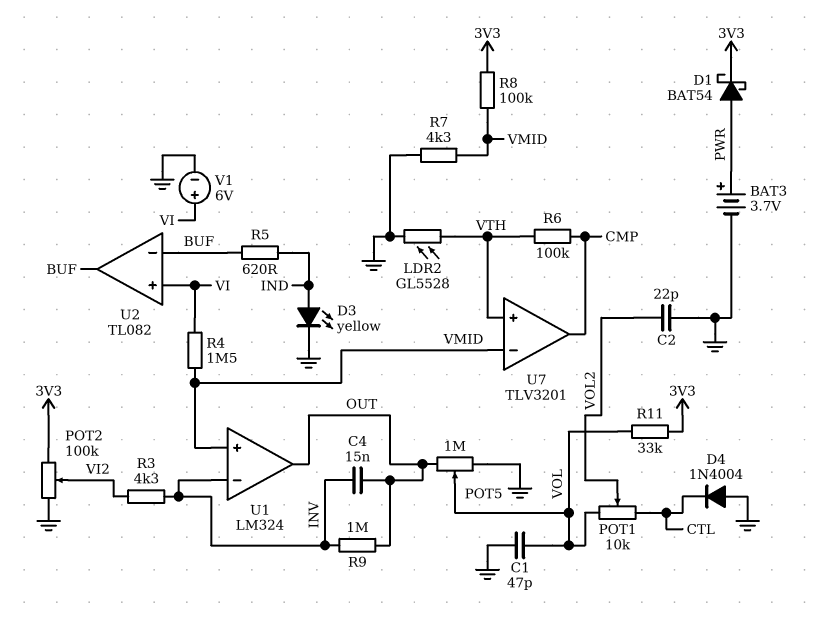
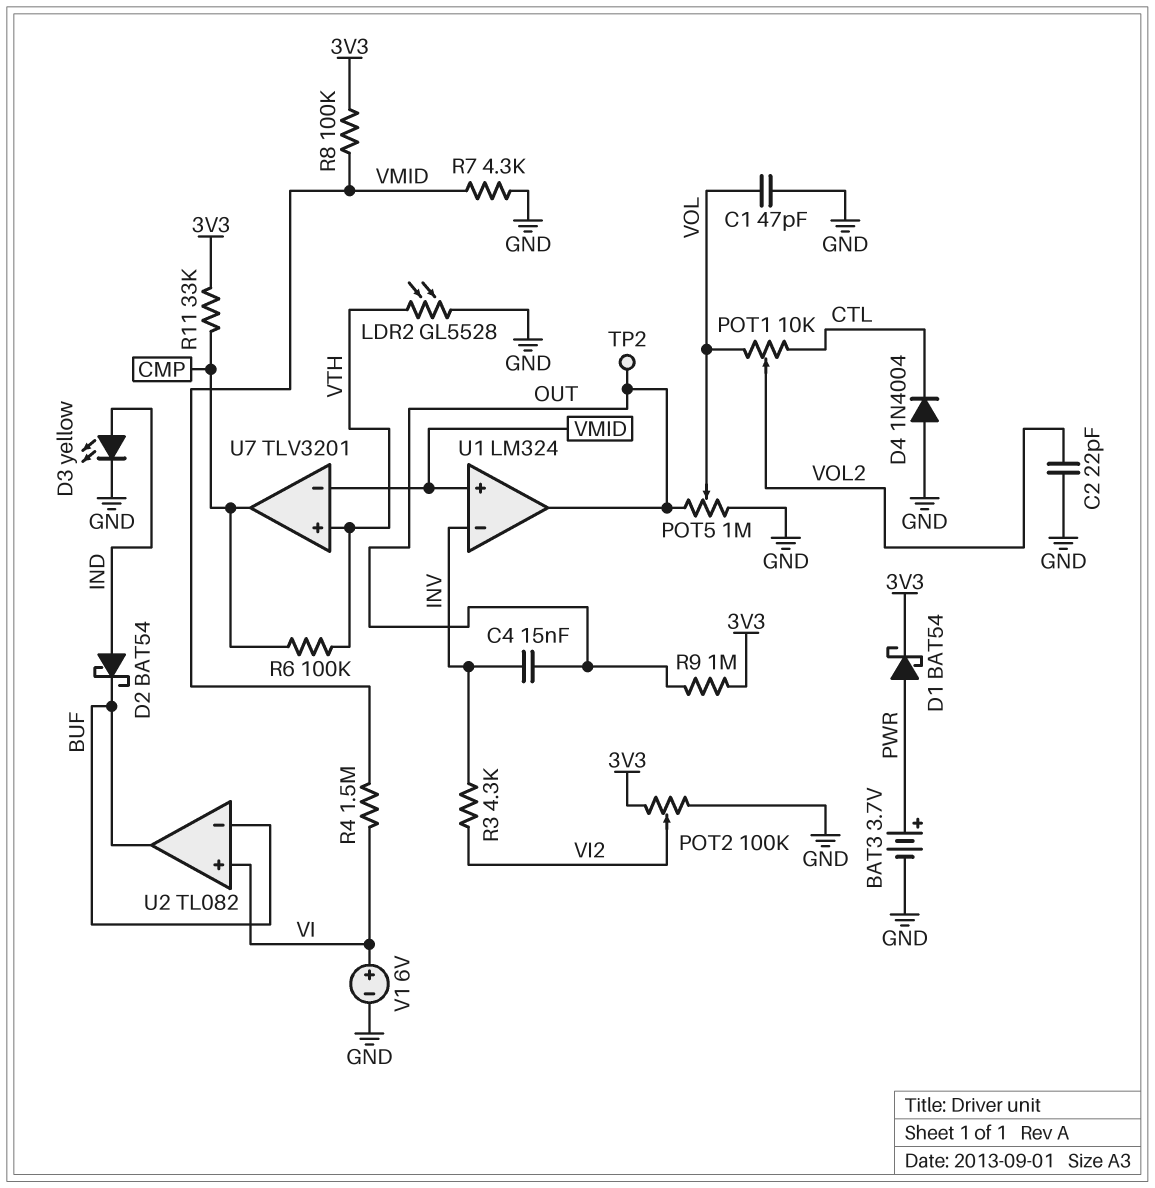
D2: none -> schottky BAT54 (A IND, K BUF)
R5: 620 (BUF, IND) -> none
R9: 1M (INV, OUT) -> 1M (3V3, OUT)
R11: 33k (3V3, VOL) -> 33k (3V3, CMP)
TP2: none -> test point (OUT)

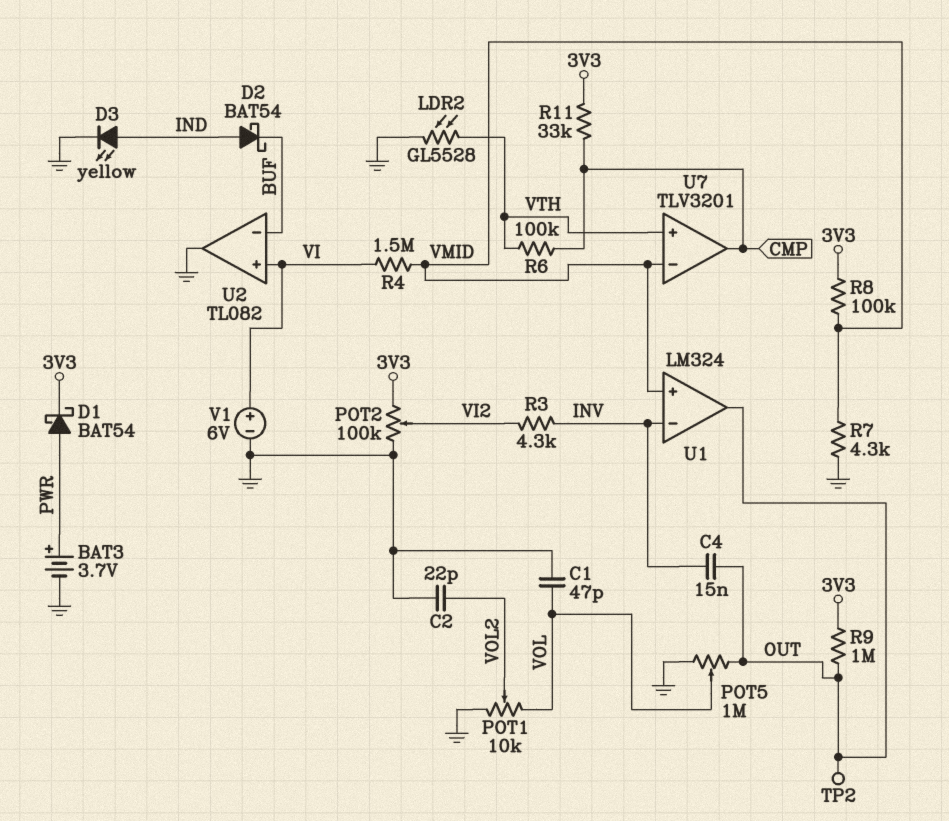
D4: diode 1N4004 (A GND, K CTL) -> none
POT1: 10k (CTL, VOL, wiper VOL2) -> 10k (GND, VOL, wiper VOL2)
U2 pin out: BUF -> GND

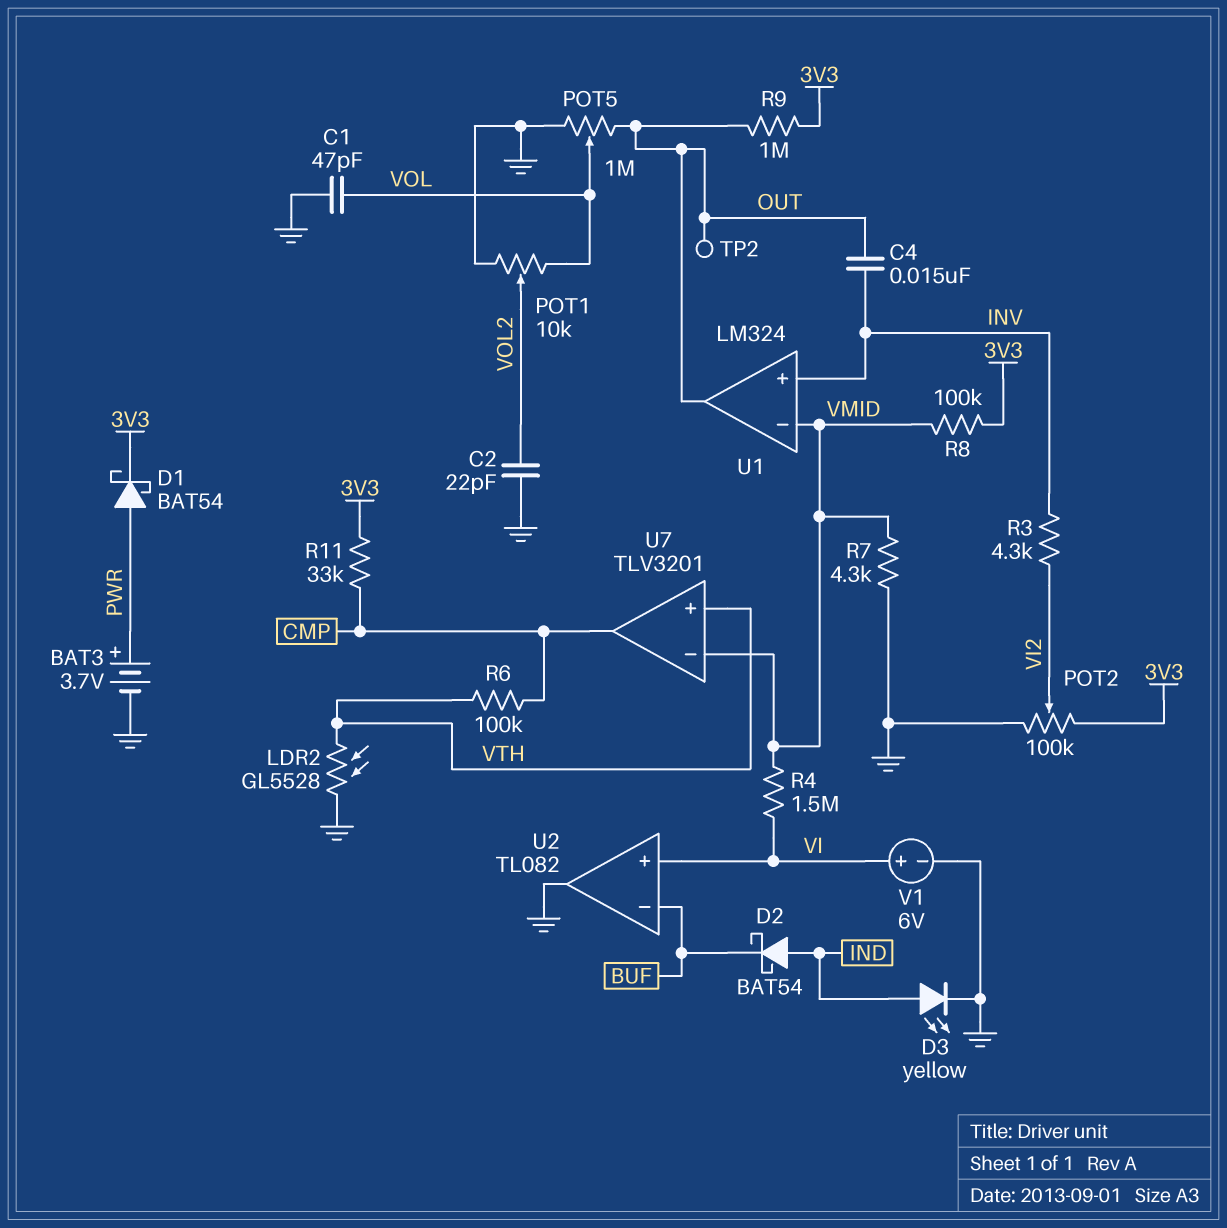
U1 pin in+: VMID -> INV
U1 pin in-: INV -> VMID

